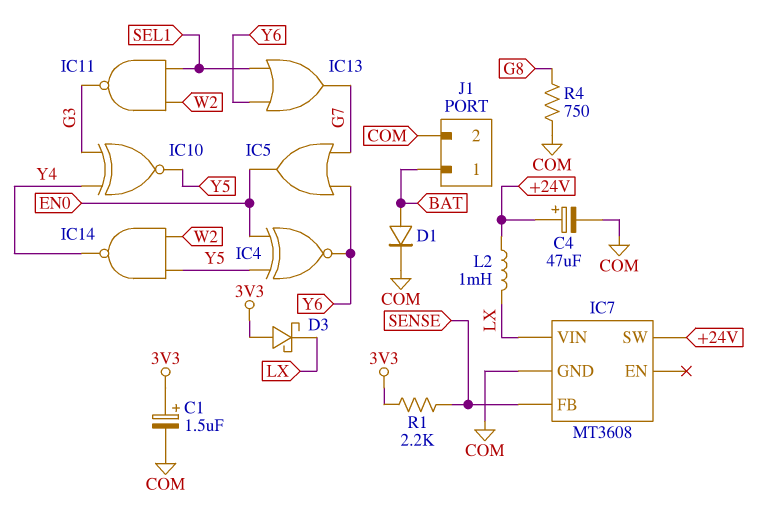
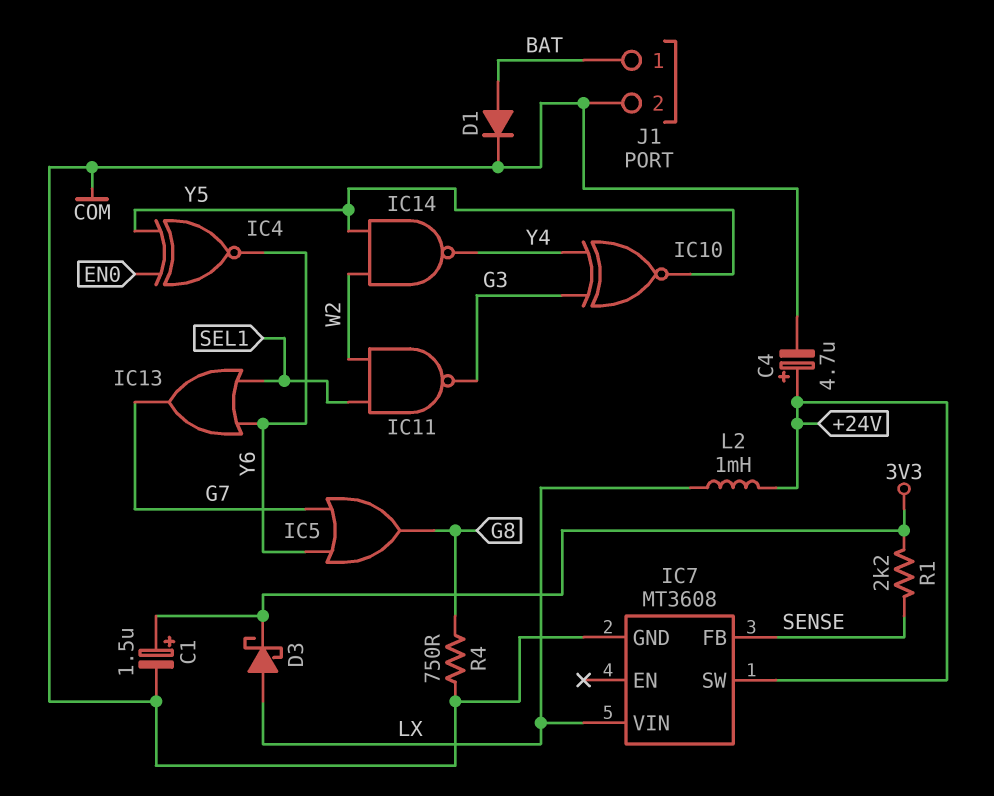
C4: 47uF (plus +24V, minus COM) -> 4.7uF (plus +24V, minus COM)
D3: schottky (A 3V3, K LX) -> schottky (A LX, K 3V3)
IC5: OR (in G7, in Y6, out EN0) -> OR (in G7, in Y6, out G8)

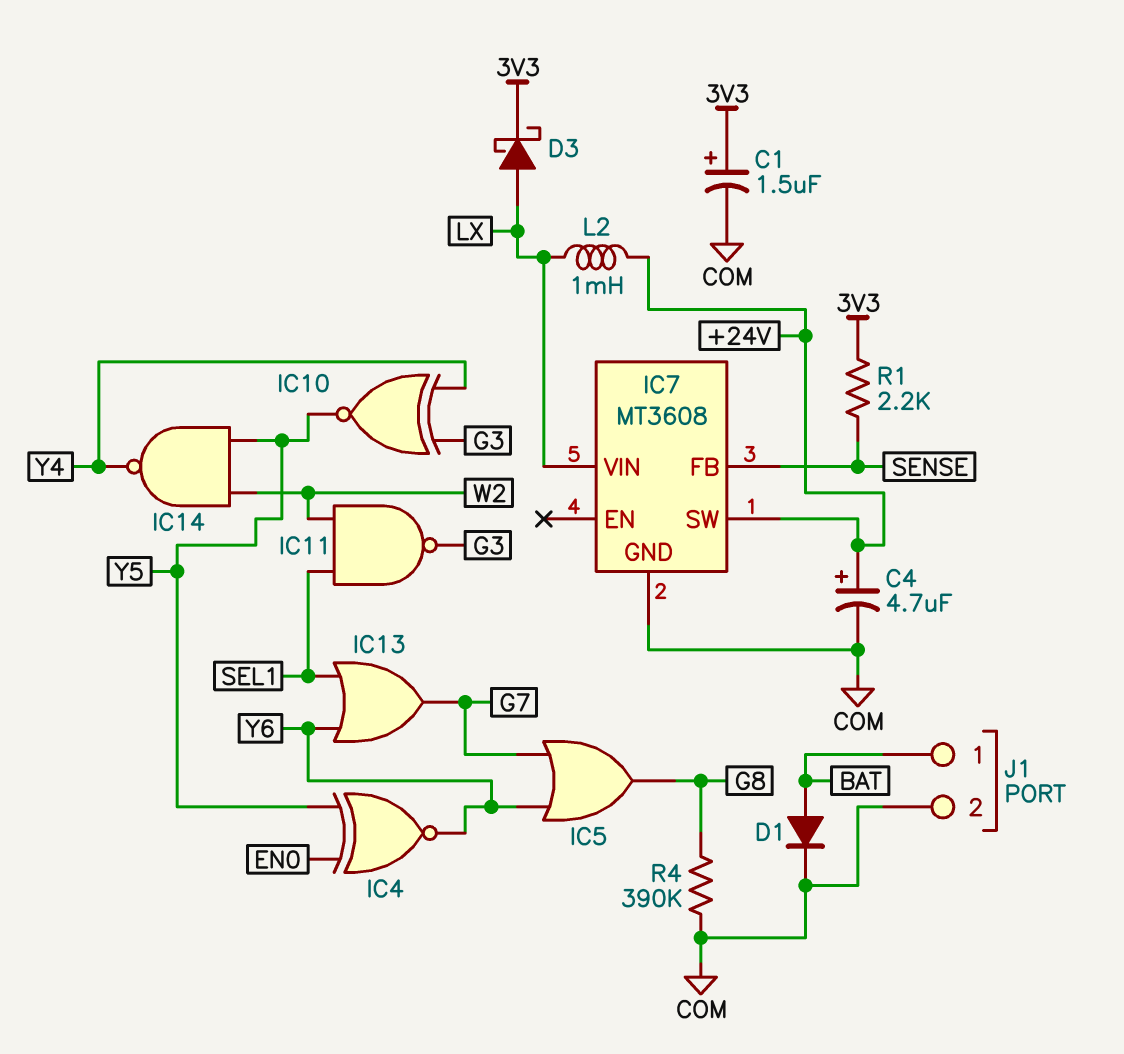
R4: 750 (COM, G8) -> 390k (COM, G8)

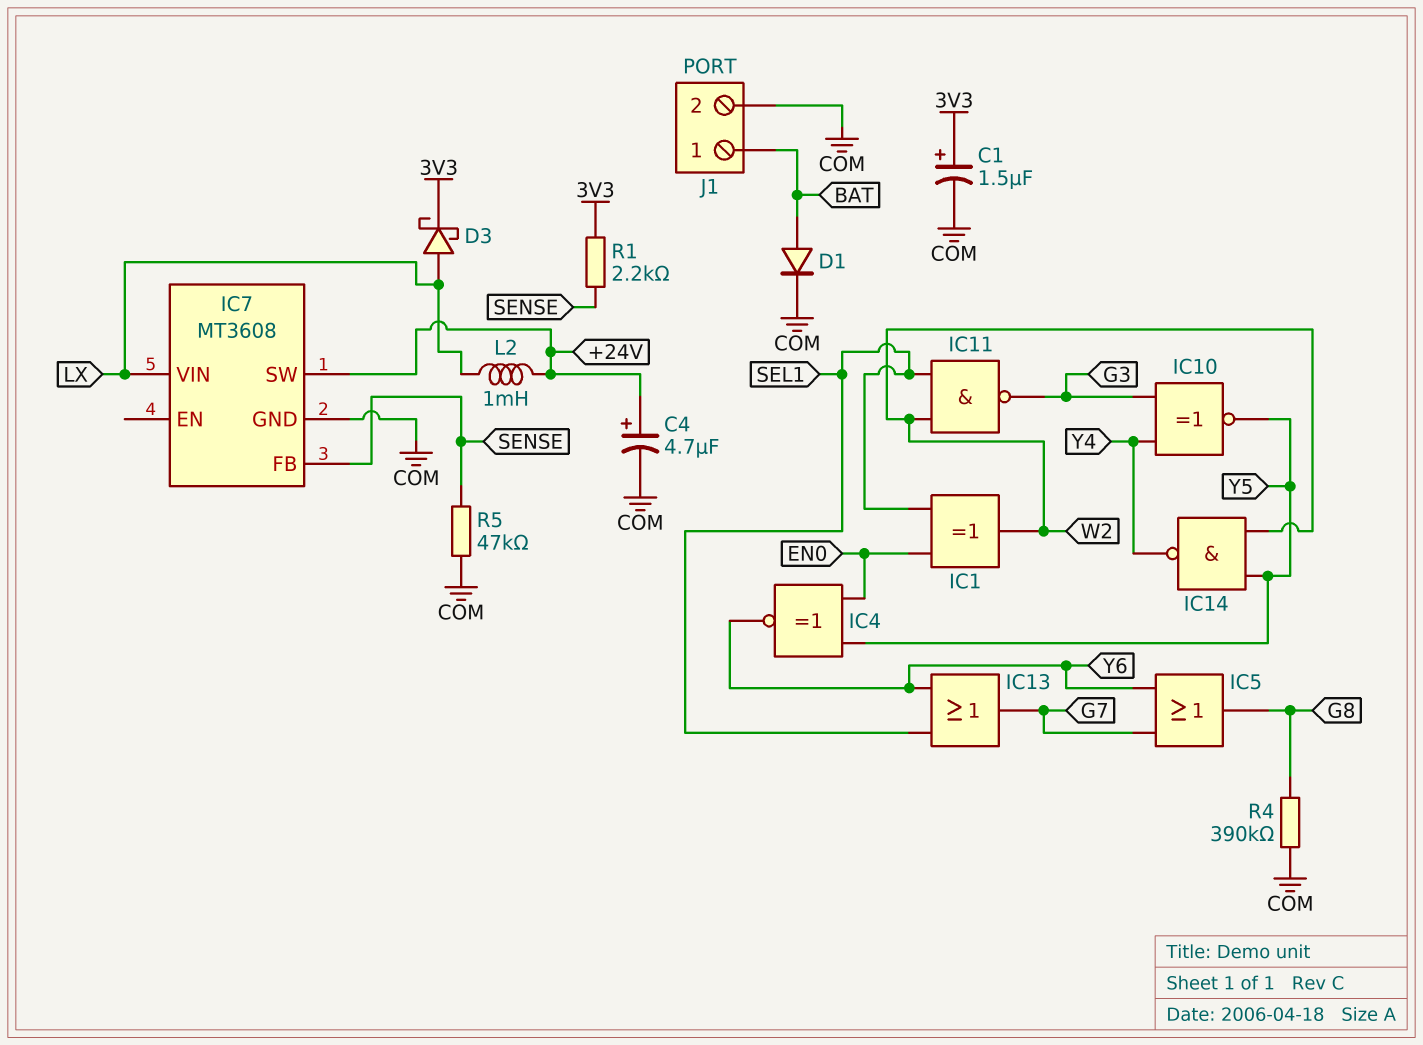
IC1: none -> XOR (in EN0, in SEL1, out W2)
R5: none -> 47k (COM, SENSE)

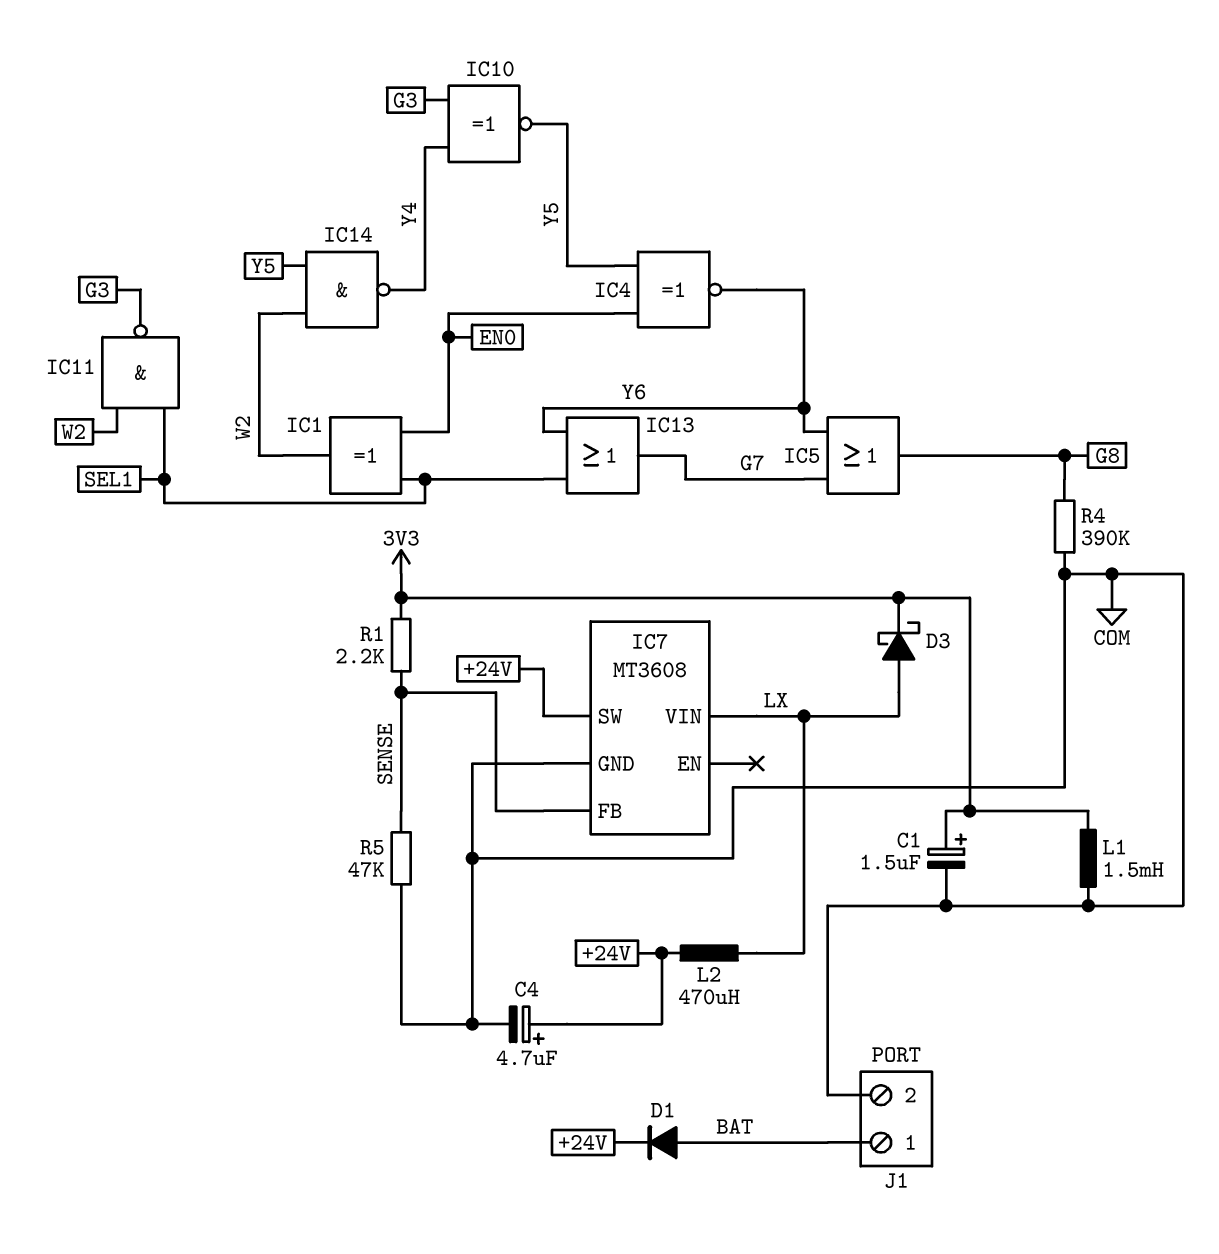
D1: diode (A BAT, K COM) -> diode (A BAT, K +24V)
L1: none -> 1.5mH (3V3, COM)
L2: 1mH (+24V, LX) -> 470uH (+24V, LX)

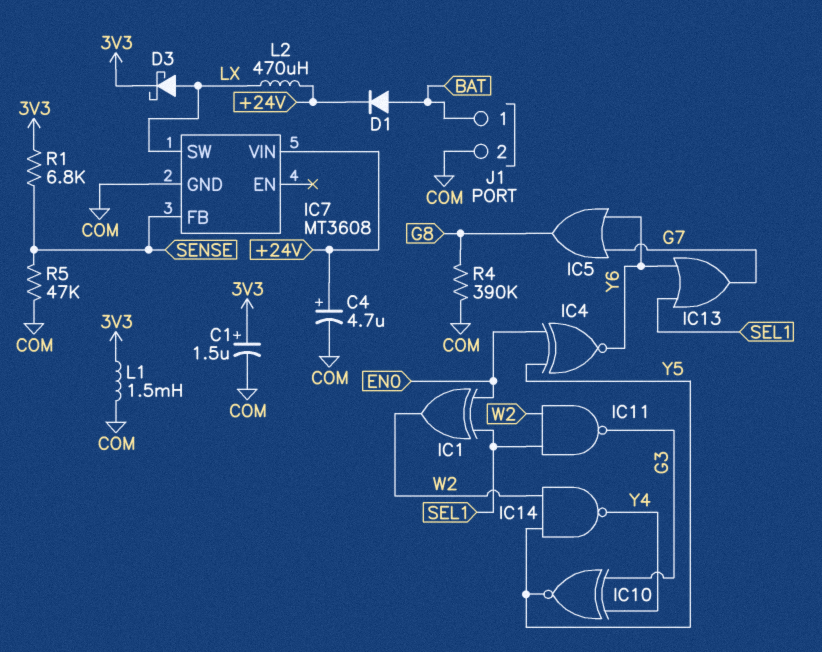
IC7 pin SW: +24V -> LX
IC7 pin VIN: LX -> +24V
R1: 2.2k (3V3, SENSE) -> 6.8k (3V3, SENSE)

